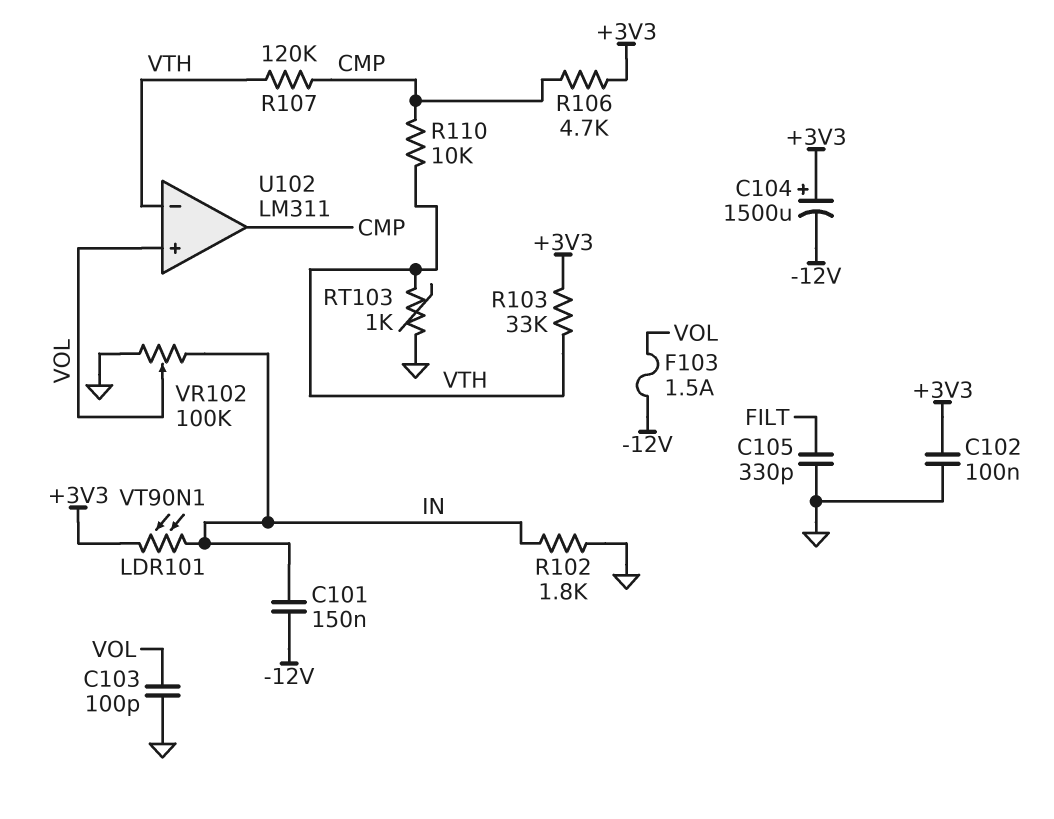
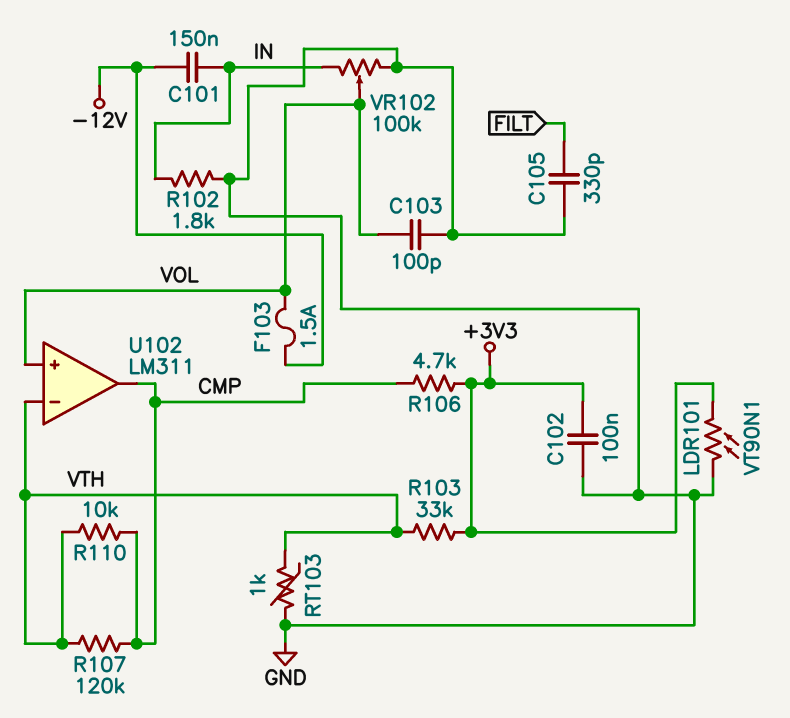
C104: 1500uF (plus +3V3, minus -12V) -> none
LDR101: VT90N1 (+3V3, IN) -> VT90N1 (+3V3, GND)

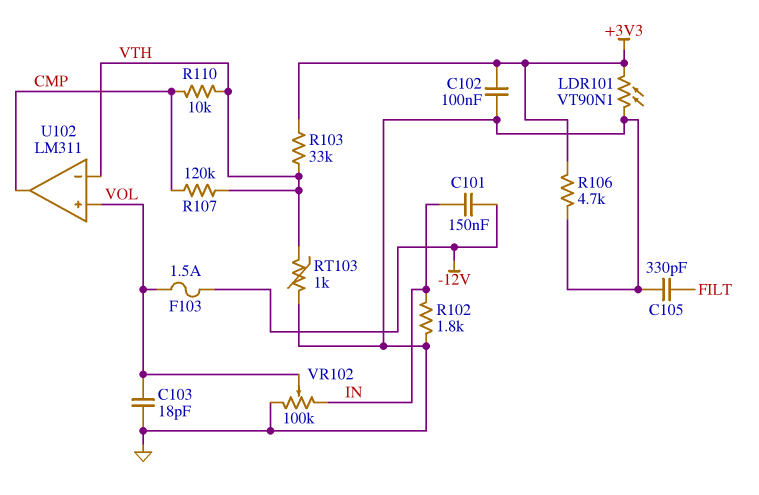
C103: 100pF (GND, VOL) -> 18pF (GND, VOL)
R106: 4.7k (+3V3, CMP) -> 4.7k (+3V3, GND)

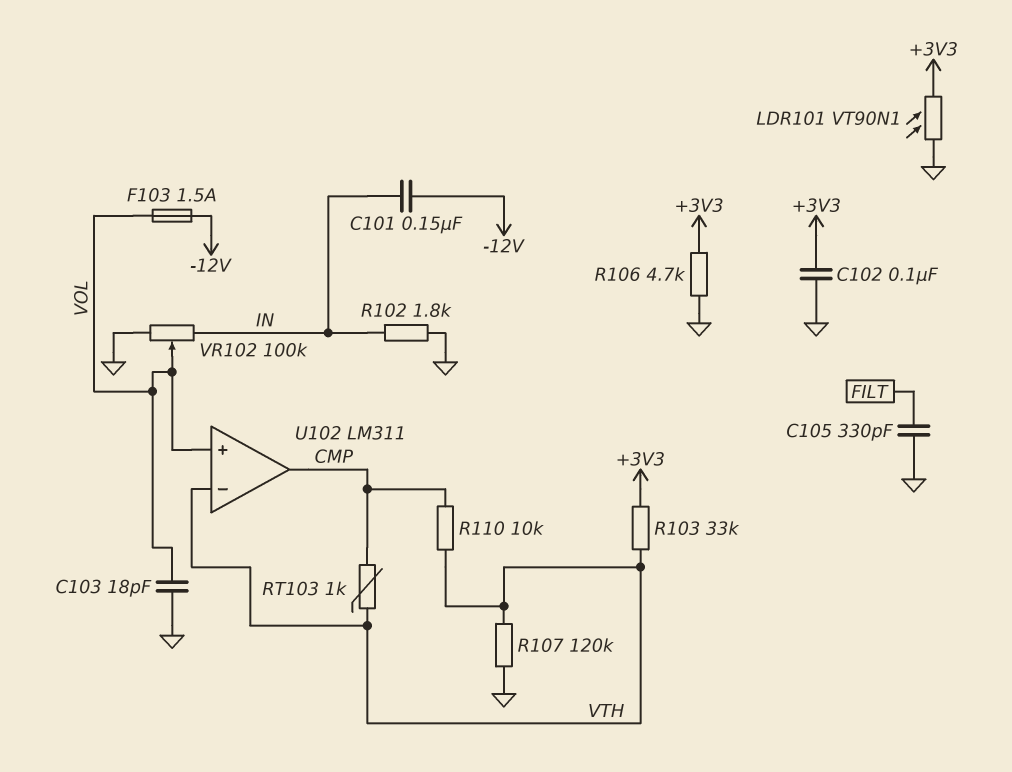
R107: 120k (CMP, VTH) -> 120k (GND, VTH)
RT103: 1k (GND, VTH) -> 1k (CMP, VTH)

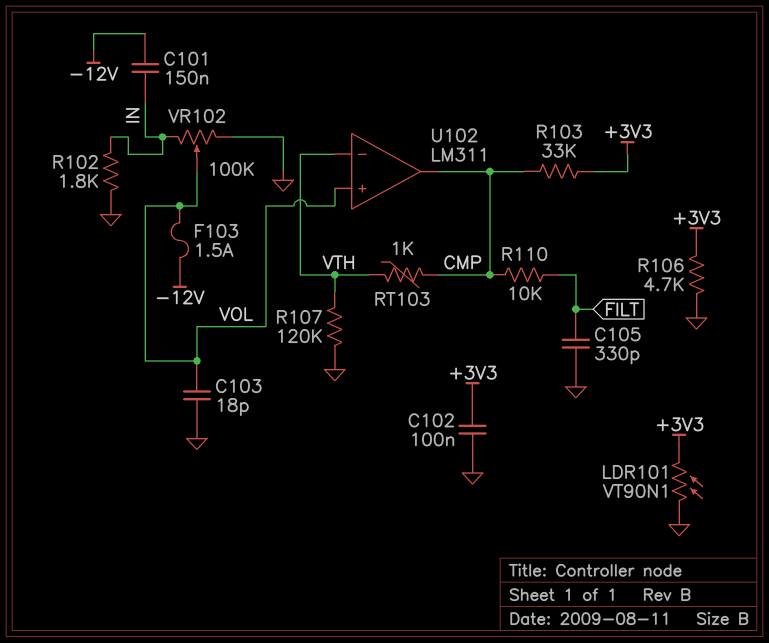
R103: 33k (+3V3, VTH) -> 33k (+3V3, CMP)
R110: 10k (CMP, VTH) -> 10k (CMP, FILT)

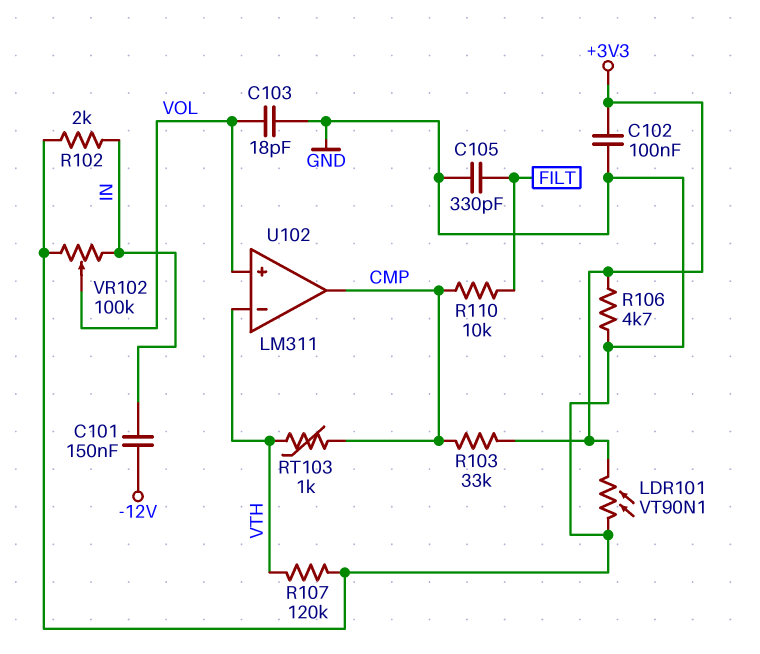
F103: 1.5A (-12V, VOL) -> none
R102: 1.8k (GND, IN) -> 2k (GND, IN)

